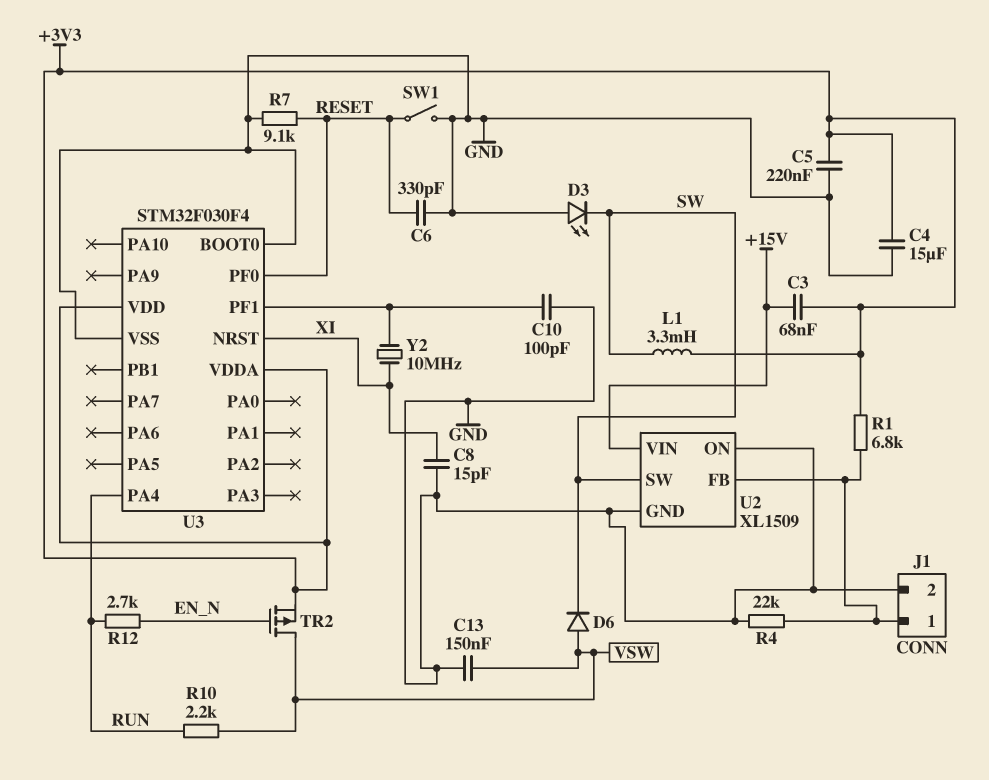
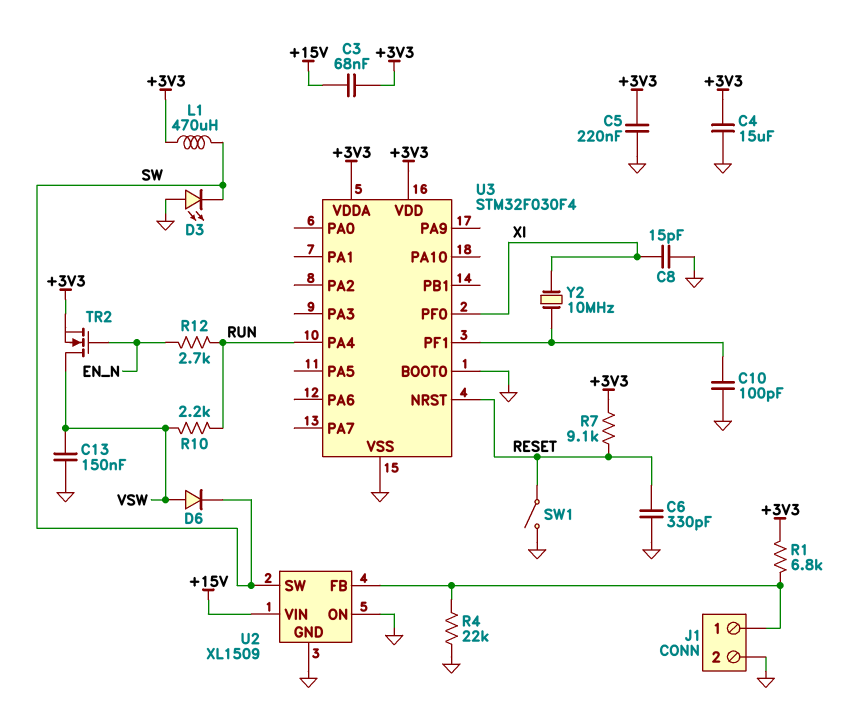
L1: 3.3mH (+3V3, SW) -> 470uH (+3V3, SW)
R7: 9.1k (GND, RESET) -> 9.1k (+3V3, RESET)
TR2: PMOS (G EN_N, D VSW, S +3V3) -> NMOS (G EN_N, D VSW, S +3V3)
U3 pin NRST: XI -> RESET
U3 pin PF0: RESET -> XI

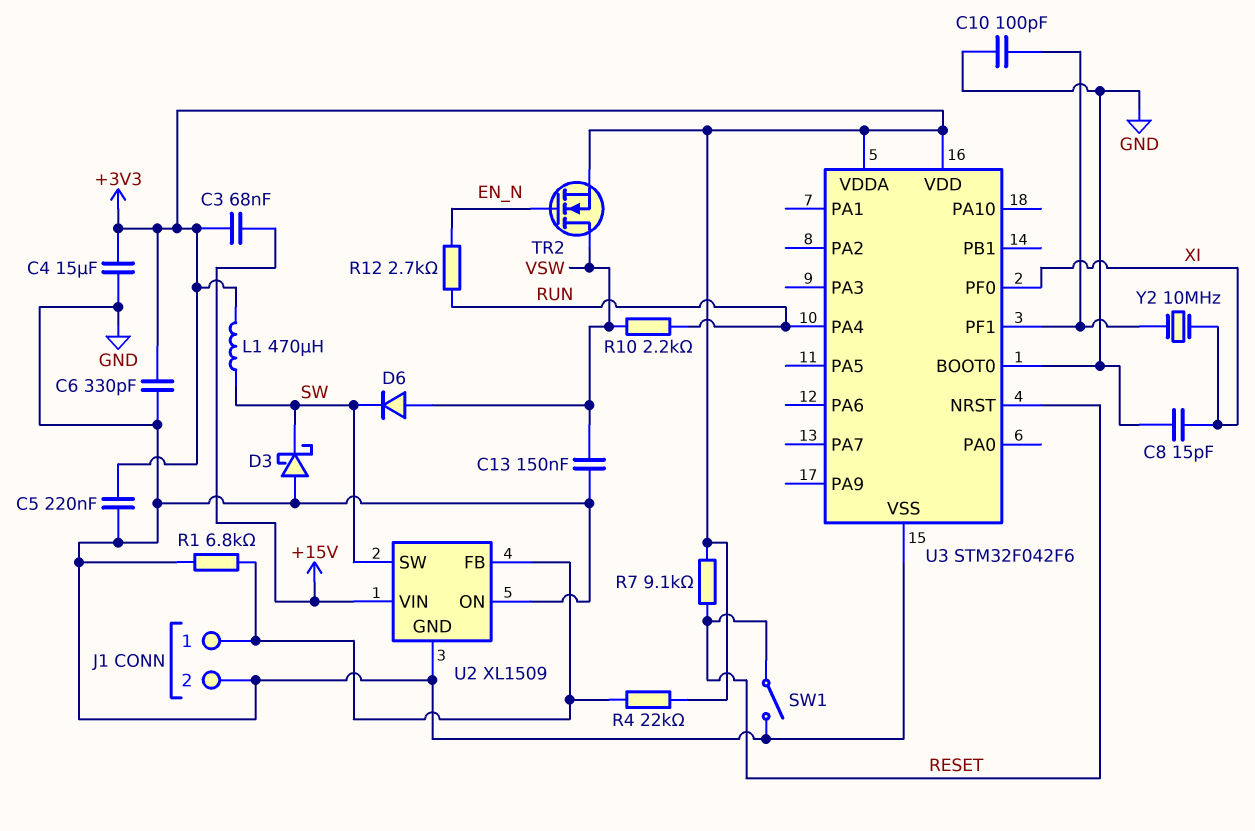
C6: 330pF (GND, RESET) -> 330pF (+3V3, GND)
D3: LED (A GND, K SW) -> schottky (A GND, K SW)
R1: 6.8k (+3V3, J1/1) -> 6.8k (GND, J1/1)
R4: 22k (GND, J1/1) -> 22k (+3V3, J1/1)
U3: STM32F030F4 -> STM32F042F6

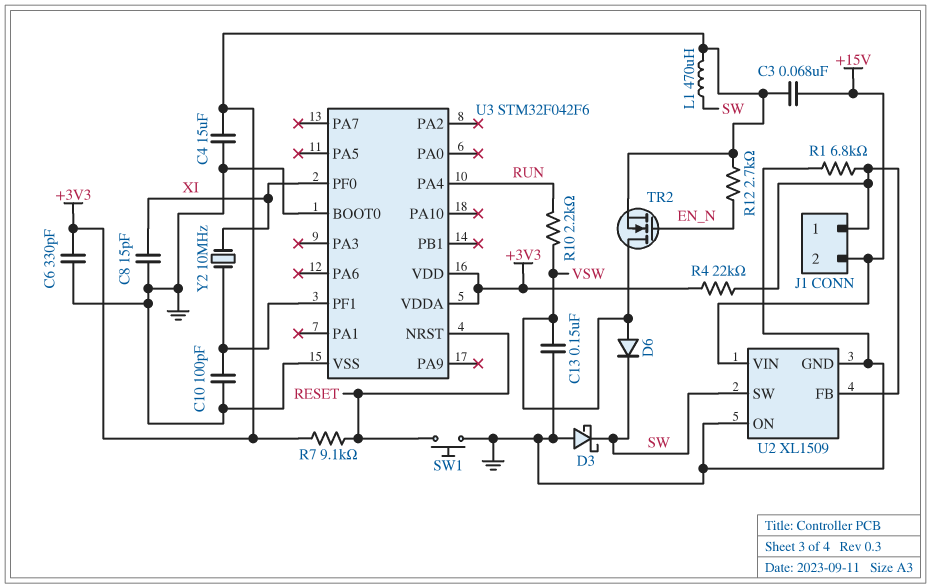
C5: 220nF (+3V3, GND) -> none
J1 pin 2: GND -> +15V
R12: 2.7k (EN_N, RUN) -> 2.7k (+3V3, EN_N)
SW1: switch (GND, RESET) -> button (GND, RESET)

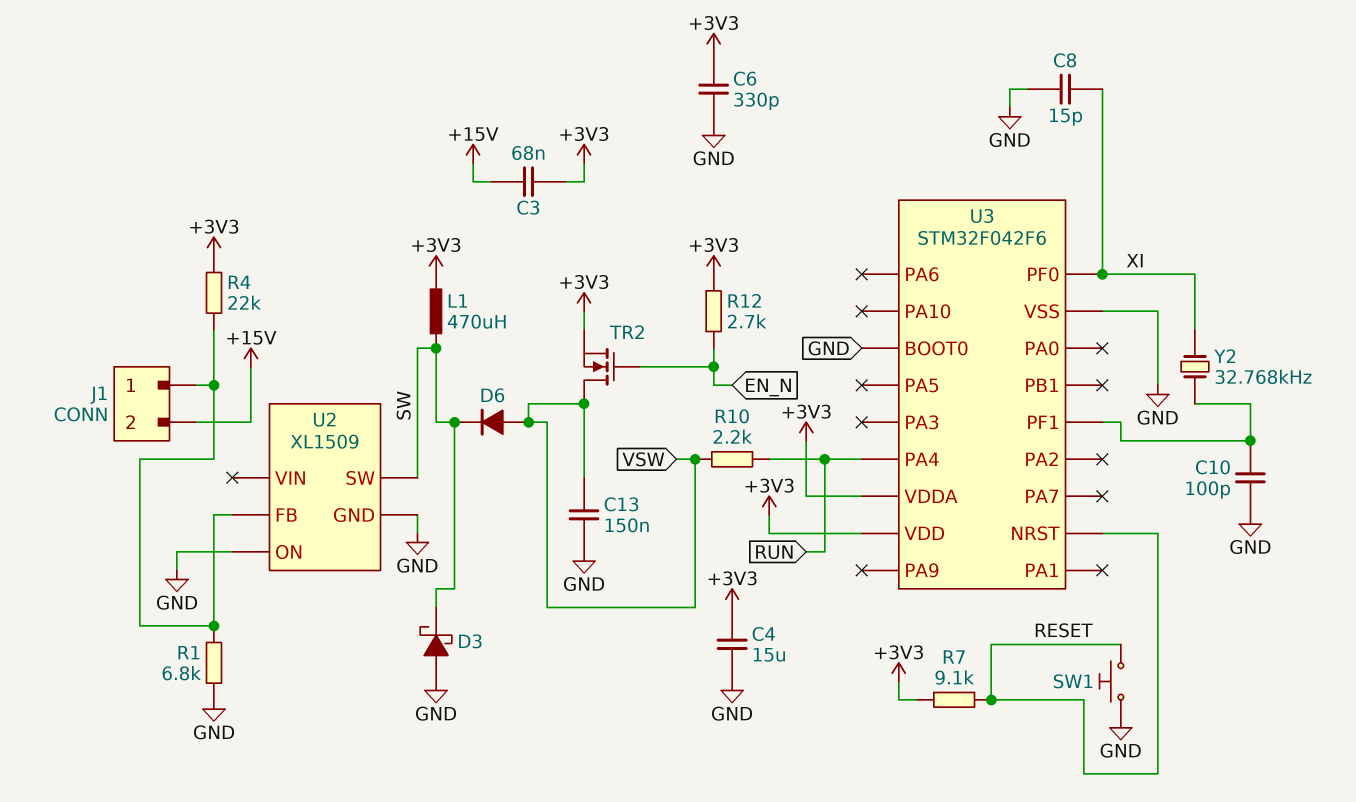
U2 pin VIN: +15V -> none
Y2: 10MHz (U3/PF1, XI) -> 32.768kHz (U3/PF1, XI)

